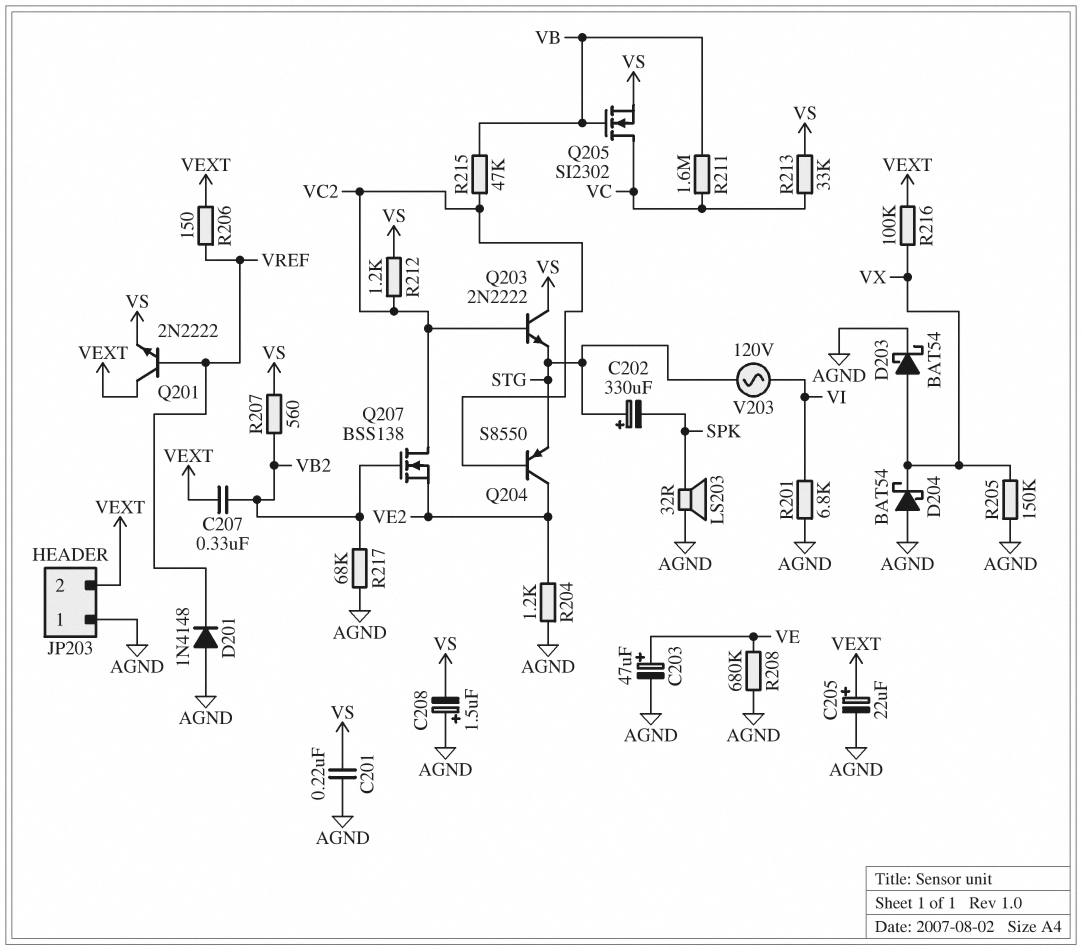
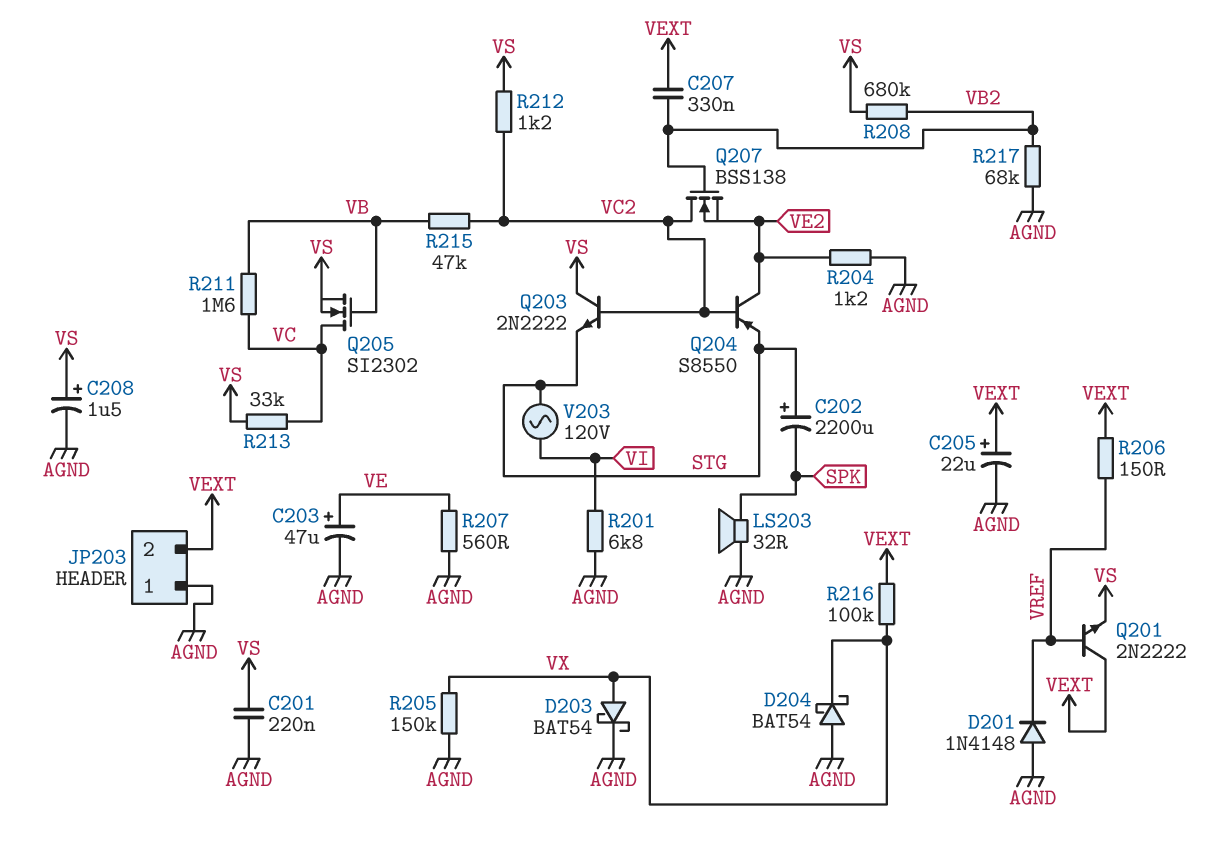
C202: 330uF (plus STG, minus SPK) -> 2200uF (plus STG, minus SPK)
C208: 1.5uF (plus AGND, minus VS) -> 1.5uF (plus VS, minus AGND)
R207: 560 (VB2, VS) -> 560 (AGND, VE)
R208: 680k (AGND, VE) -> 680k (VB2, VS)

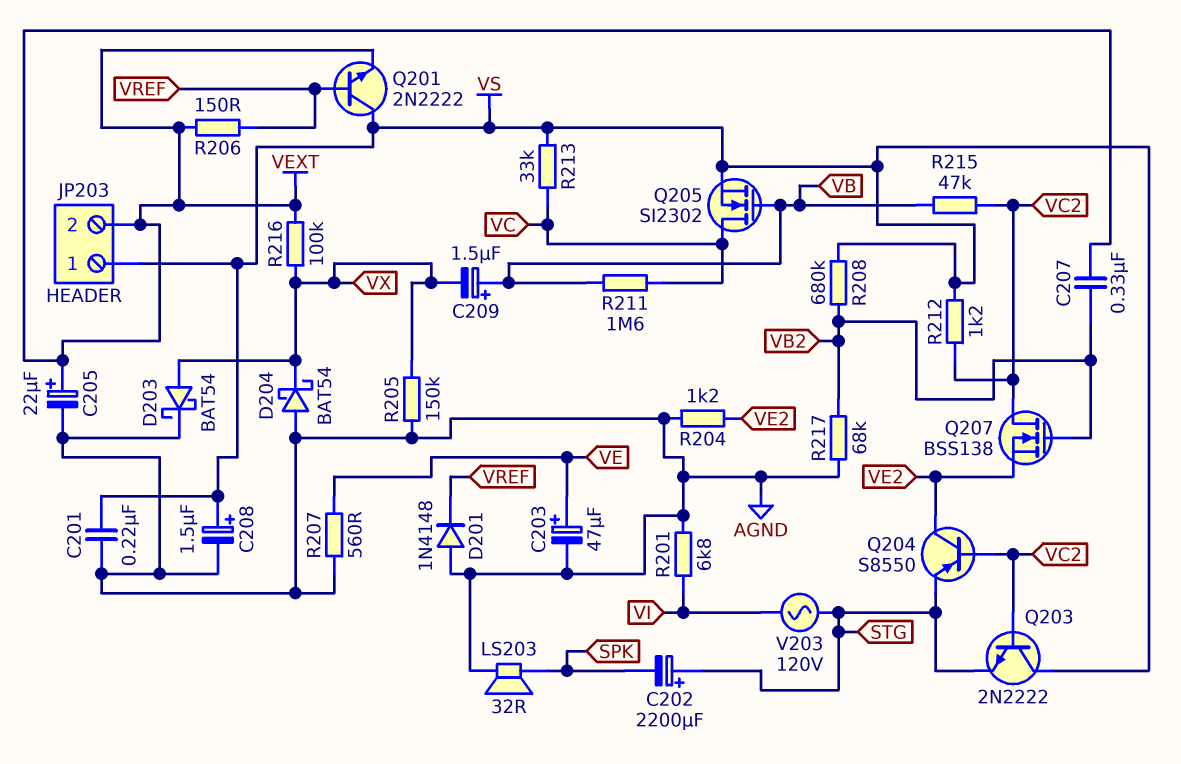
C209: none -> 1.5uF (plus VB, minus VX)
JP203 pin 1: AGND -> VS
Q201: NPN 2N2222 (B VREF, C VEXT, E VS) -> NPN 2N2222 (B VREF, C VS, E VEXT)

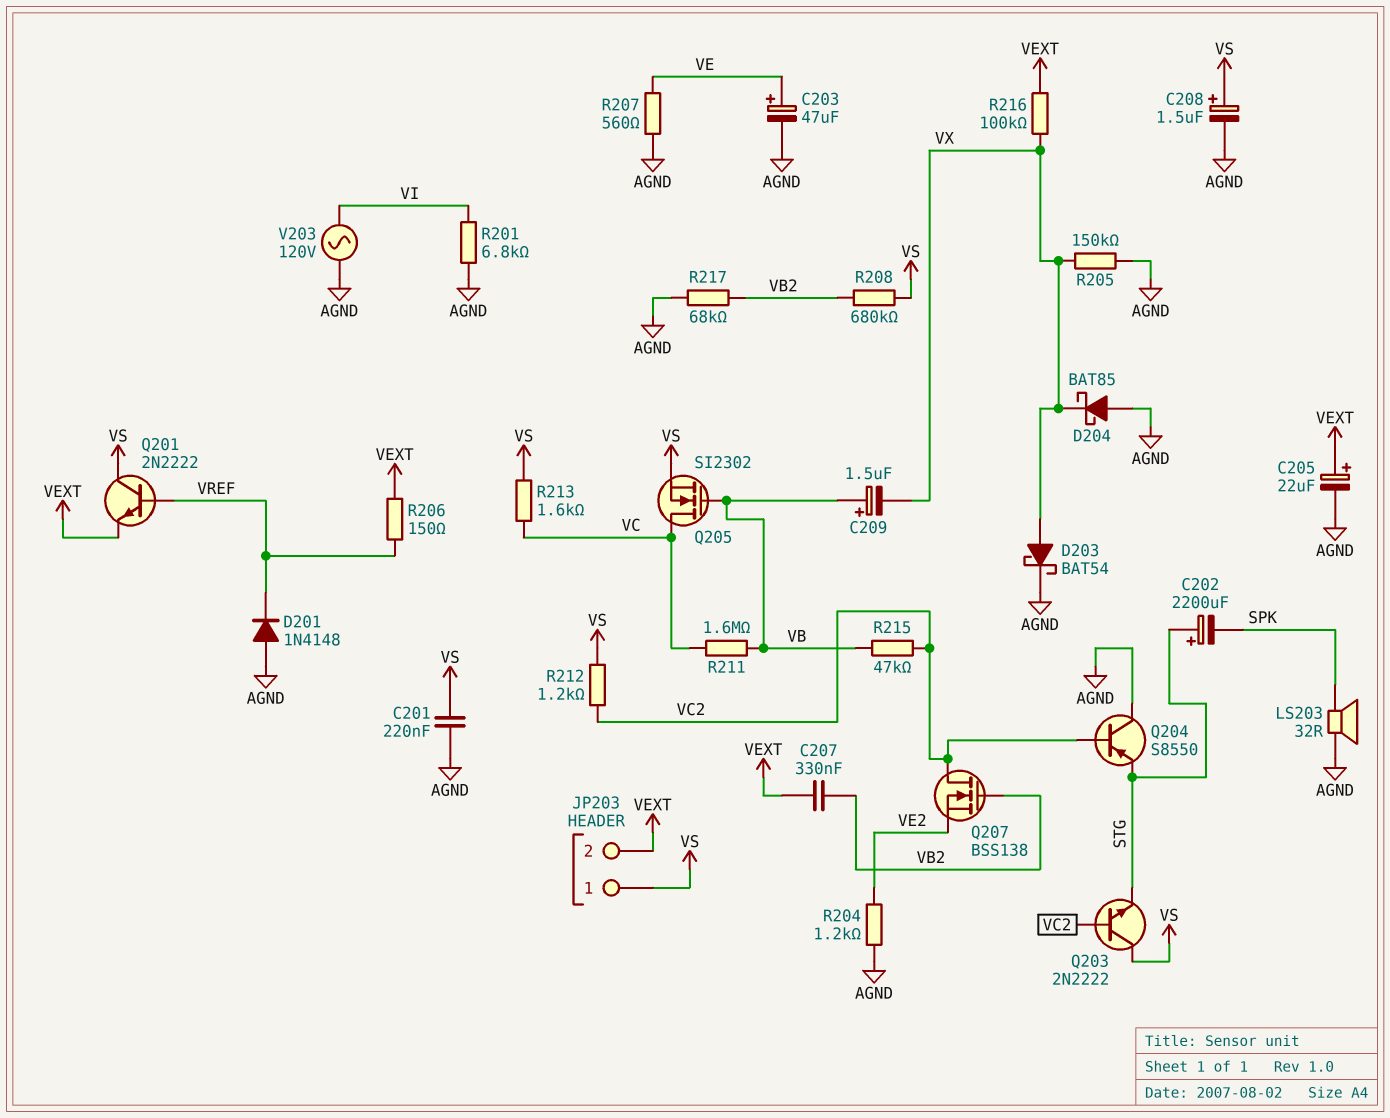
D204: schottky BAT54 (A AGND, K VX) -> schottky BAT85 (A AGND, K VX)
Q204: PNP S8550 (B VC2, C VE2, E STG) -> PNP S8550 (B VC2, C AGND, E STG)
R213: 33k (VC, VS) -> 1.6k (VC, VS)
V203: AC 120V (STG, VI) -> AC 120V (AGND, VI)

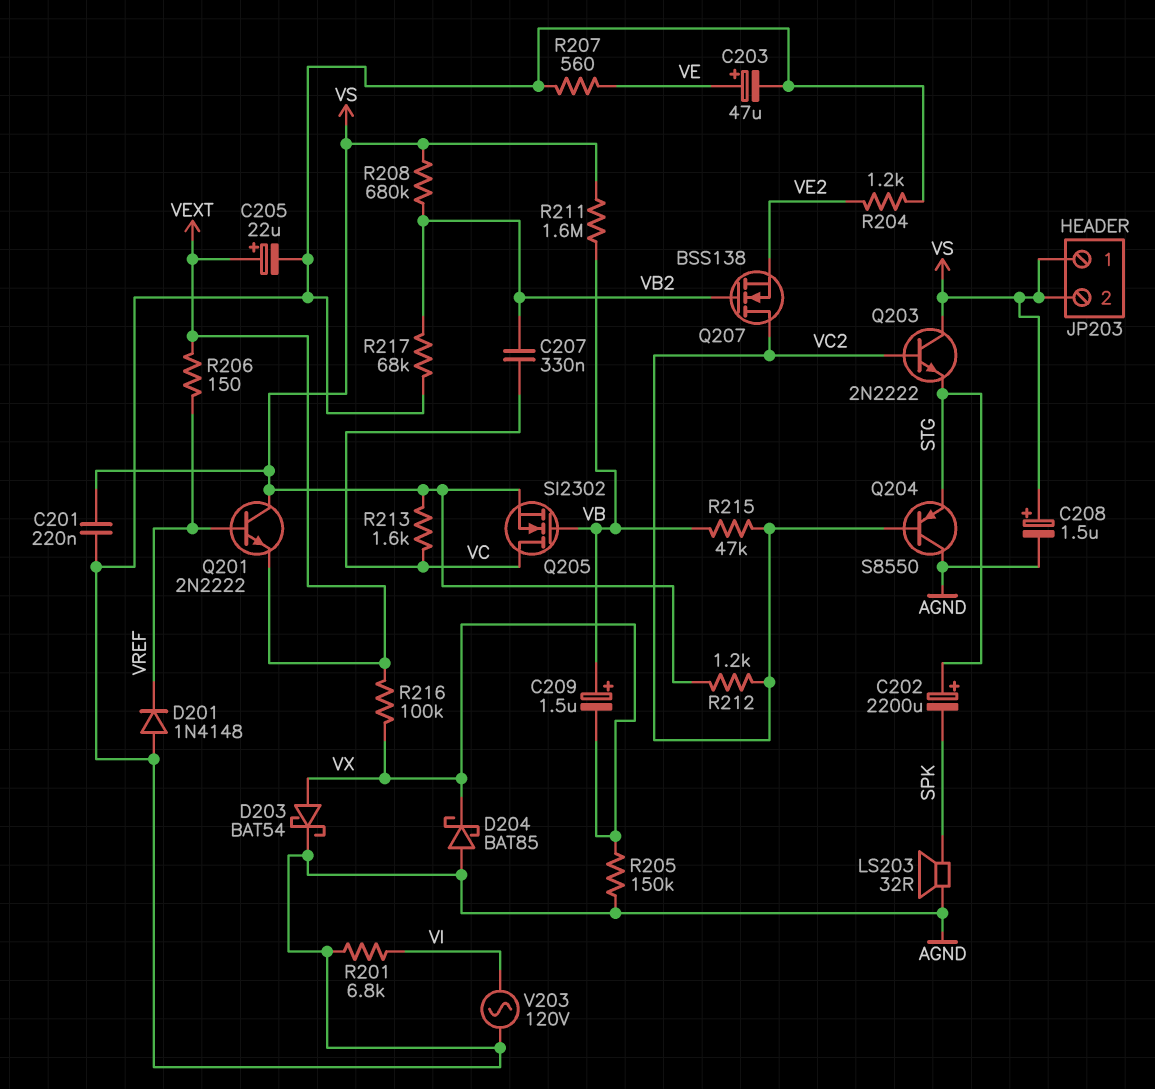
C207: 330nF (VB2, VEXT) -> 330nF (VB2, VC)
JP203 pin 2: VEXT -> VS
R211: 1.6M (VB, VC) -> 1.6M (VB, VS)

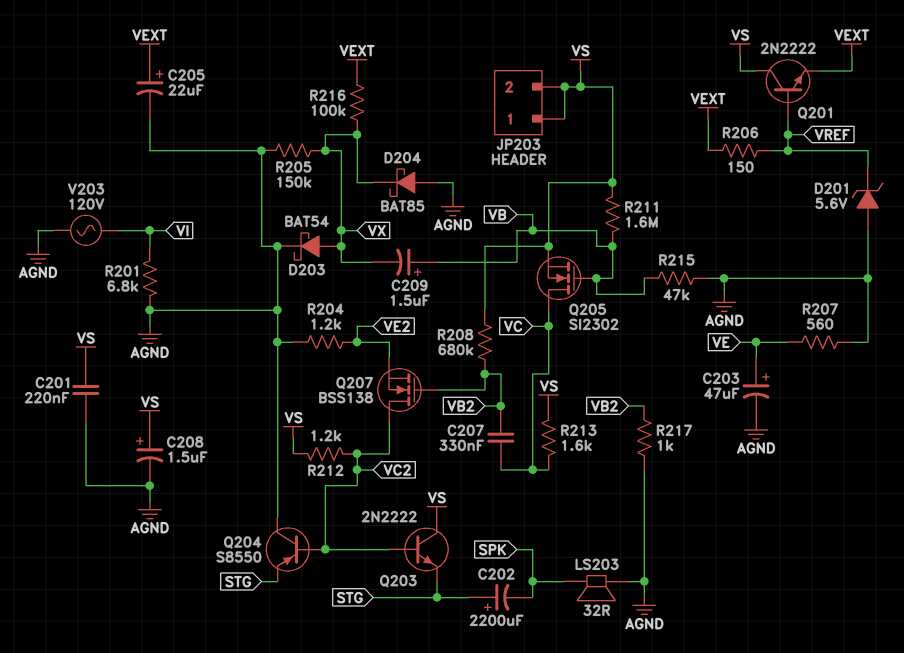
D201: diode 1N4148 (A AGND, K VREF) -> zener 5.6V (A AGND, K VREF)
R215: 47k (VB, VC2) -> 47k (AGND, VB)
R217: 68k (AGND, VB2) -> 1k (AGND, VB2)

